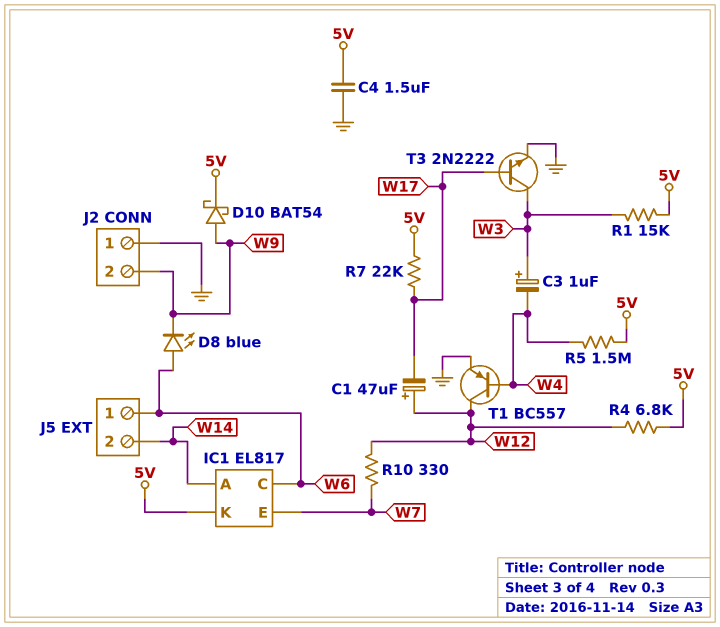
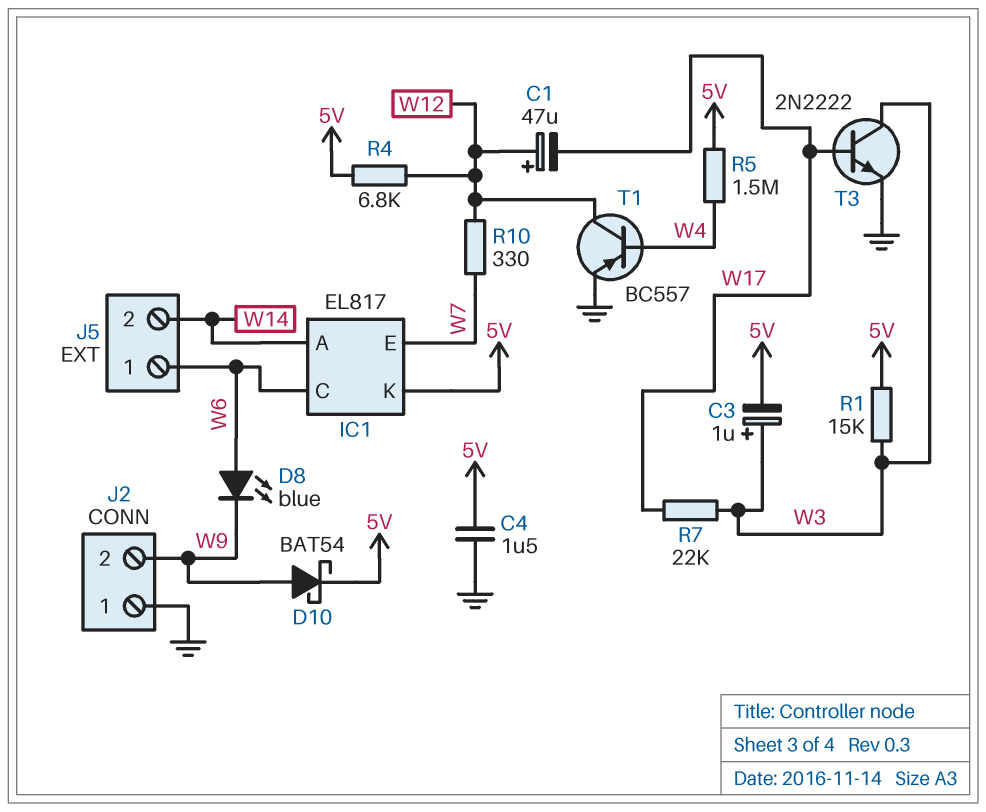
C3: 1uF (plus W3, minus W4) -> 1uF (plus W3, minus 5V)
R7: 22k (5V, W17) -> 22k (W3, W17)

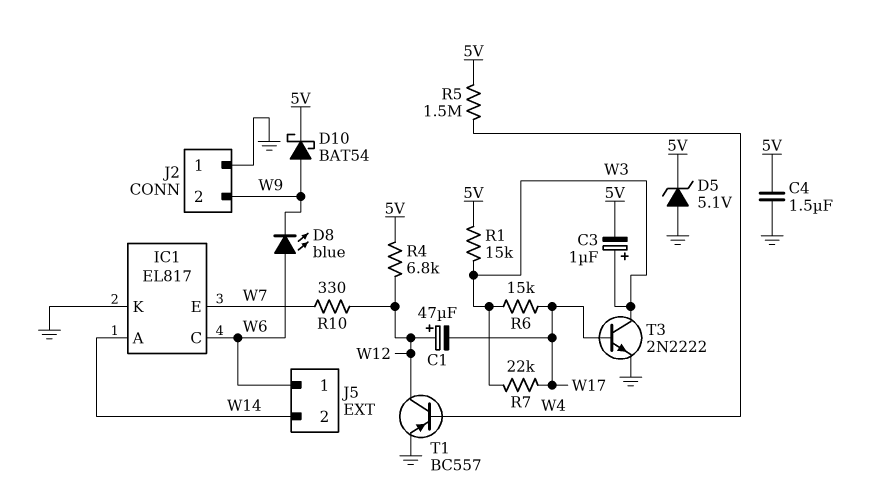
D5: none -> zener 5.1V (A GND, K 5V)
IC1 pin K: 5V -> GND
R6: none -> 15k (W3, W17)

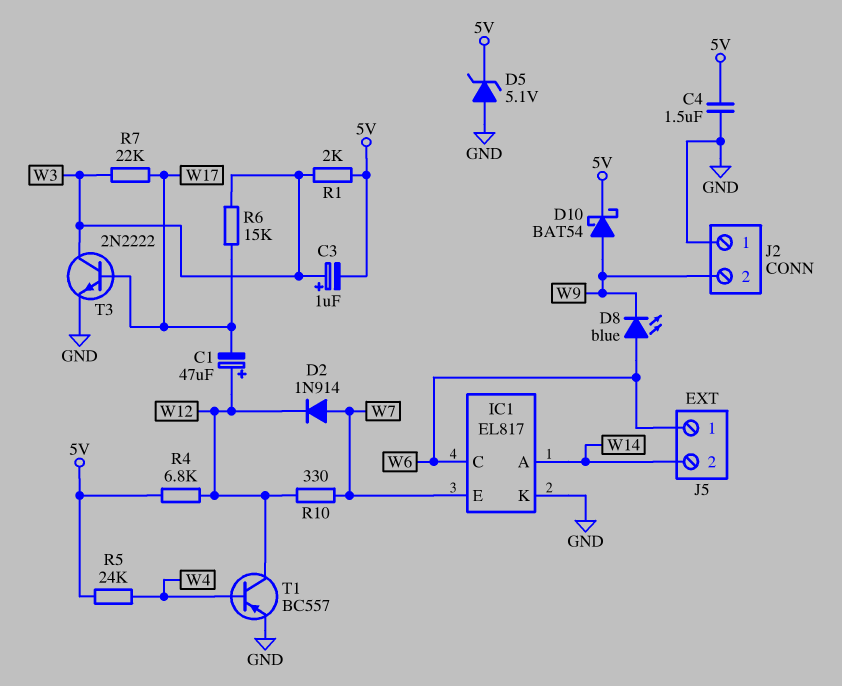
D2: none -> diode 1N914 (A W7, K W12)
R1: 15k (5V, W3) -> 2k (5V, W3)
R5: 1.5M (5V, W4) -> 24k (5V, W4)

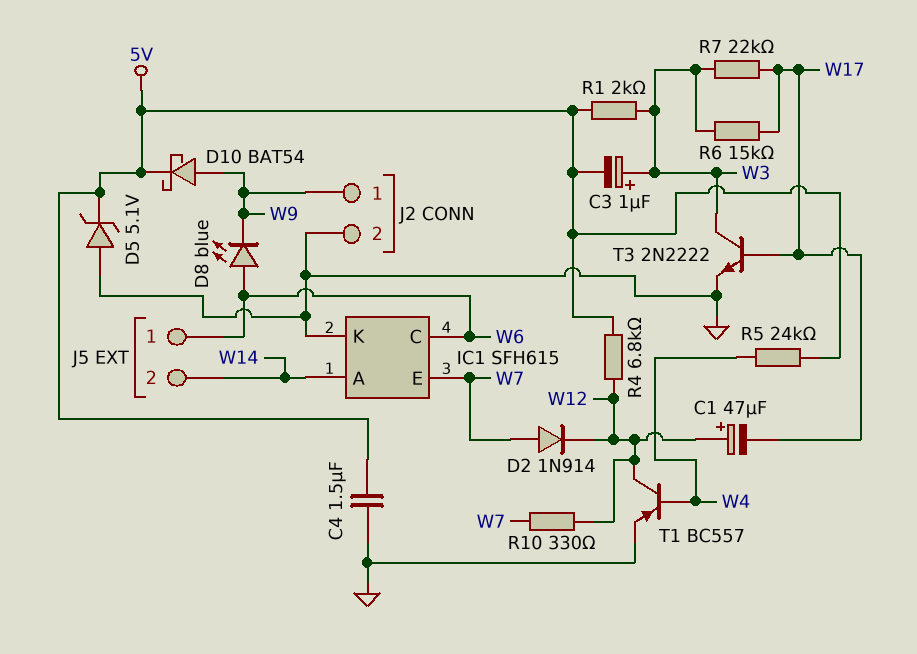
IC1: EL817 -> SFH615
J2 pin 1: GND -> W9
J2 pin 2: W9 -> GND

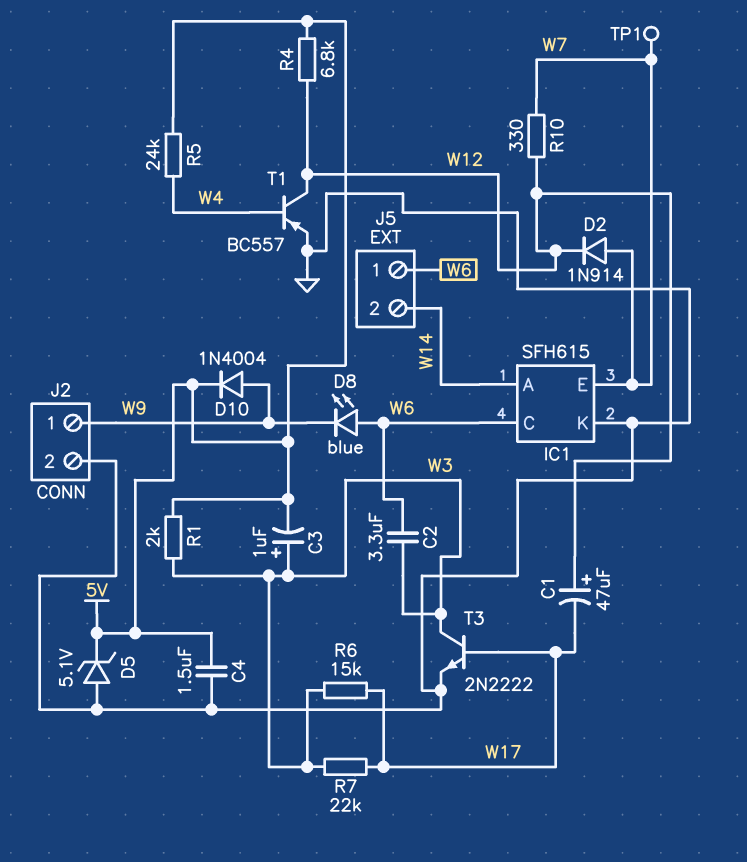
C2: none -> 3.3uF (W3, W6)
D10: schottky BAT54 (A W9, K 5V) -> diode 1N4004 (A W9, K 5V)
TP1: none -> test point (W7)

